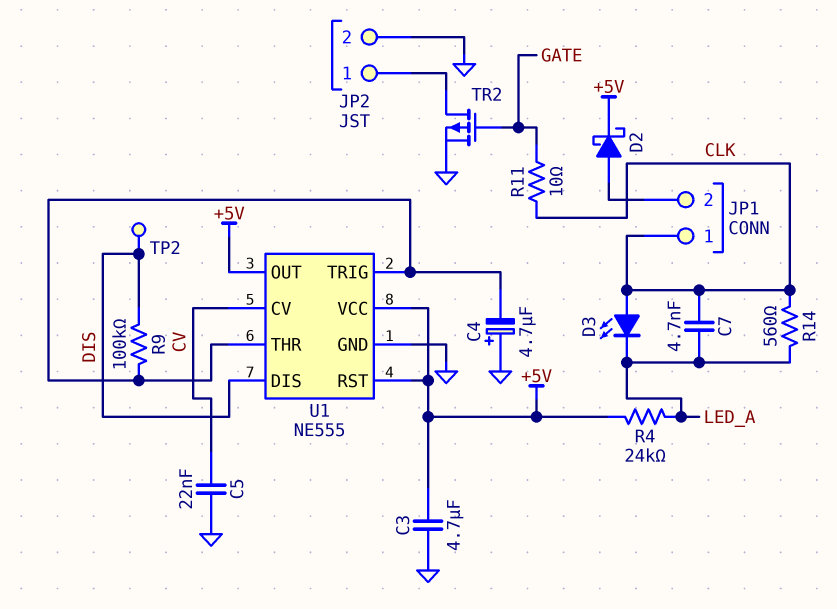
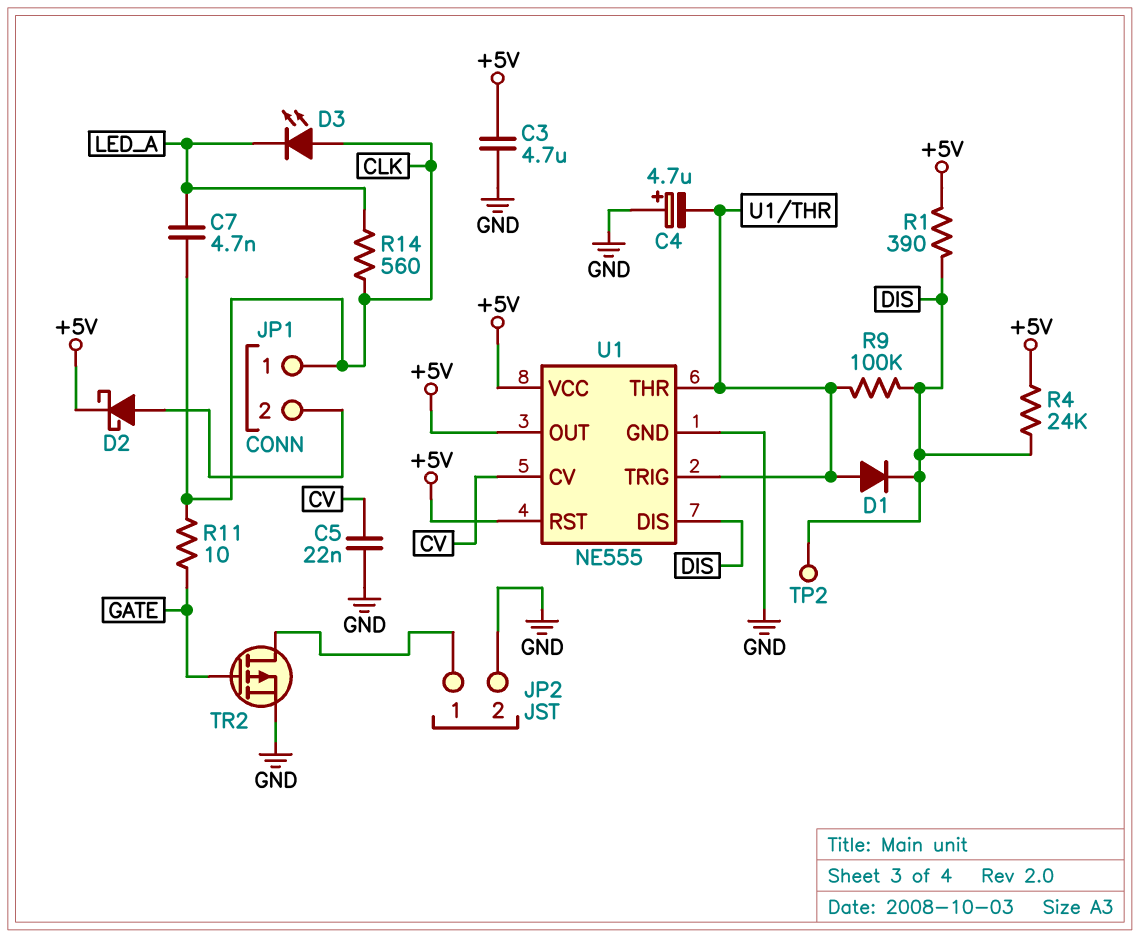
D1: none -> diode (A U1/THR, K DIS)
R1: none -> 390 (+5V, DIS)
R4: 24k (+5V, LED_A) -> 24k (+5V, DIS)

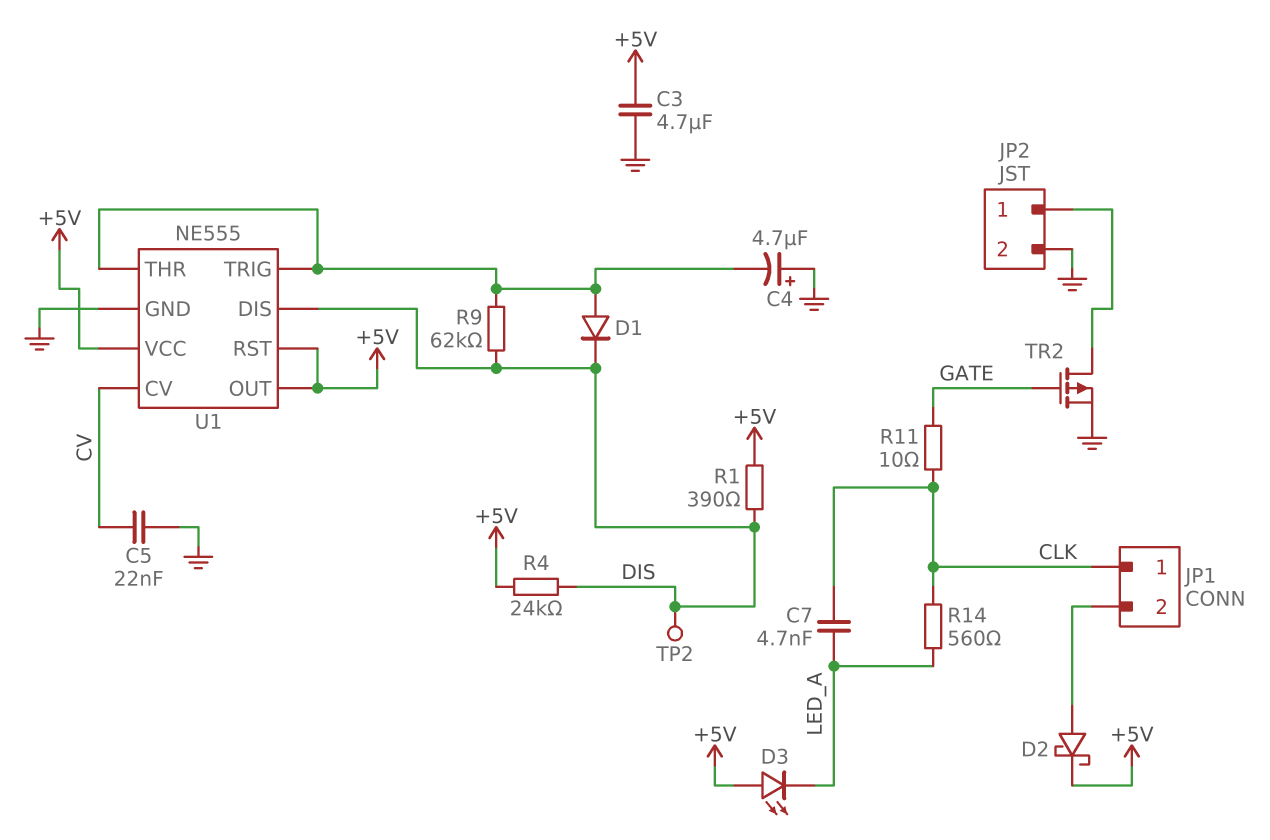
D3: LED (A CLK, K LED_A) -> LED (A +5V, K LED_A)
R9: 100k (DIS, U1/THR) -> 62k (DIS, U1/THR)

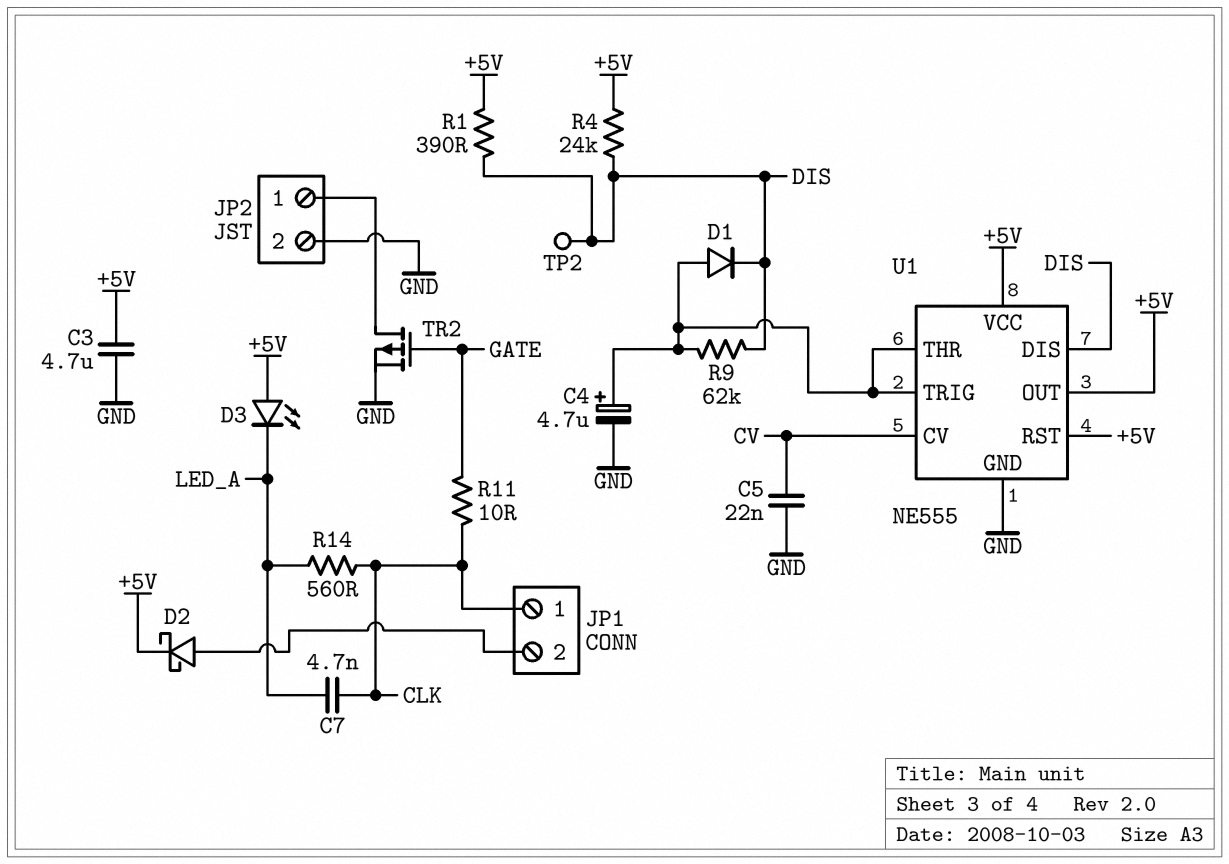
C4: 4.7uF (plus GND, minus U1/THR) -> 4.7uF (plus U1/THR, minus GND)

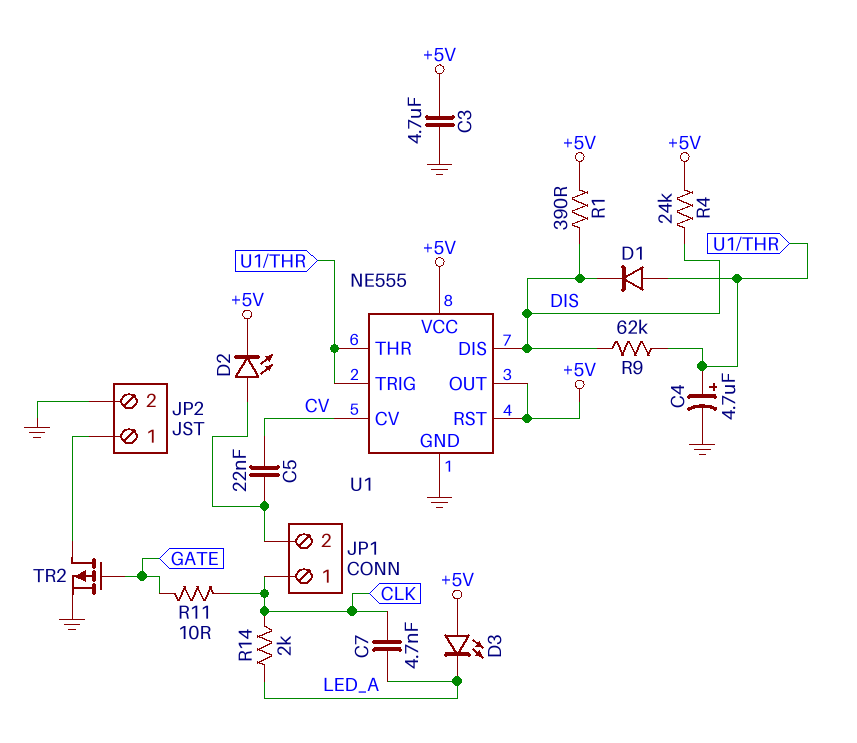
C5: 22nF (CV, GND) -> 22nF (CV, JP1/2)
D2: schottky (A JP1/2, K +5V) -> LED (A JP1/2, K +5V)
R14: 560 (CLK, LED_A) -> 2k (CLK, LED_A)
TP2: test point (DIS) -> none

